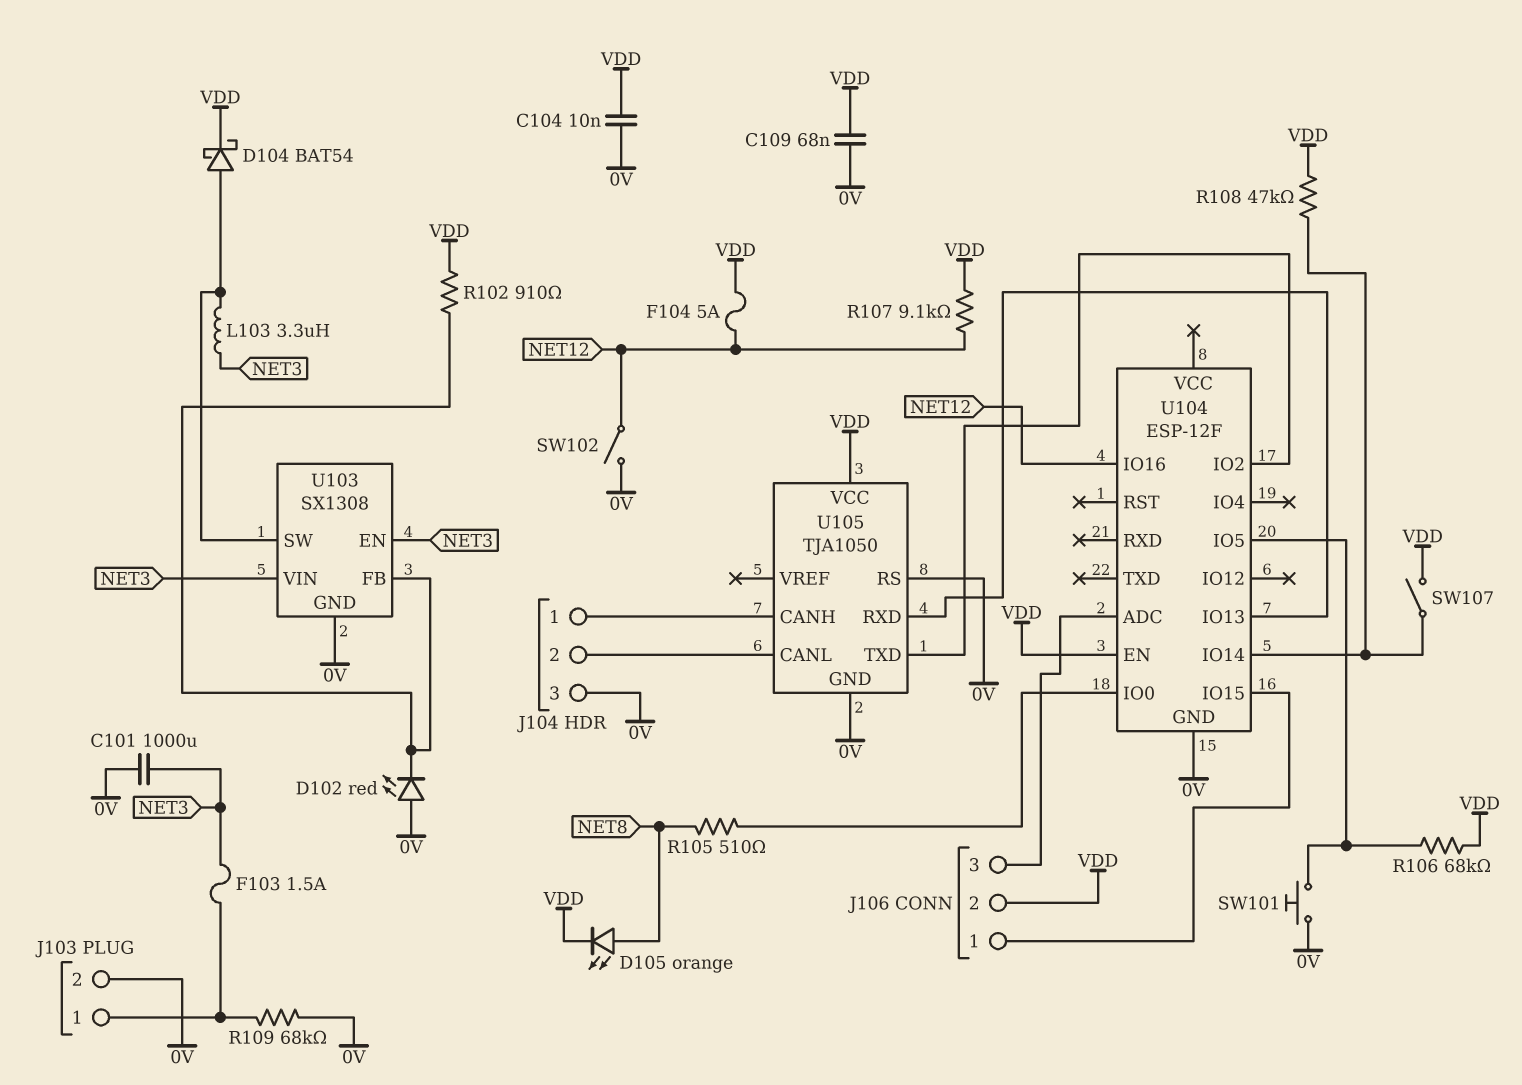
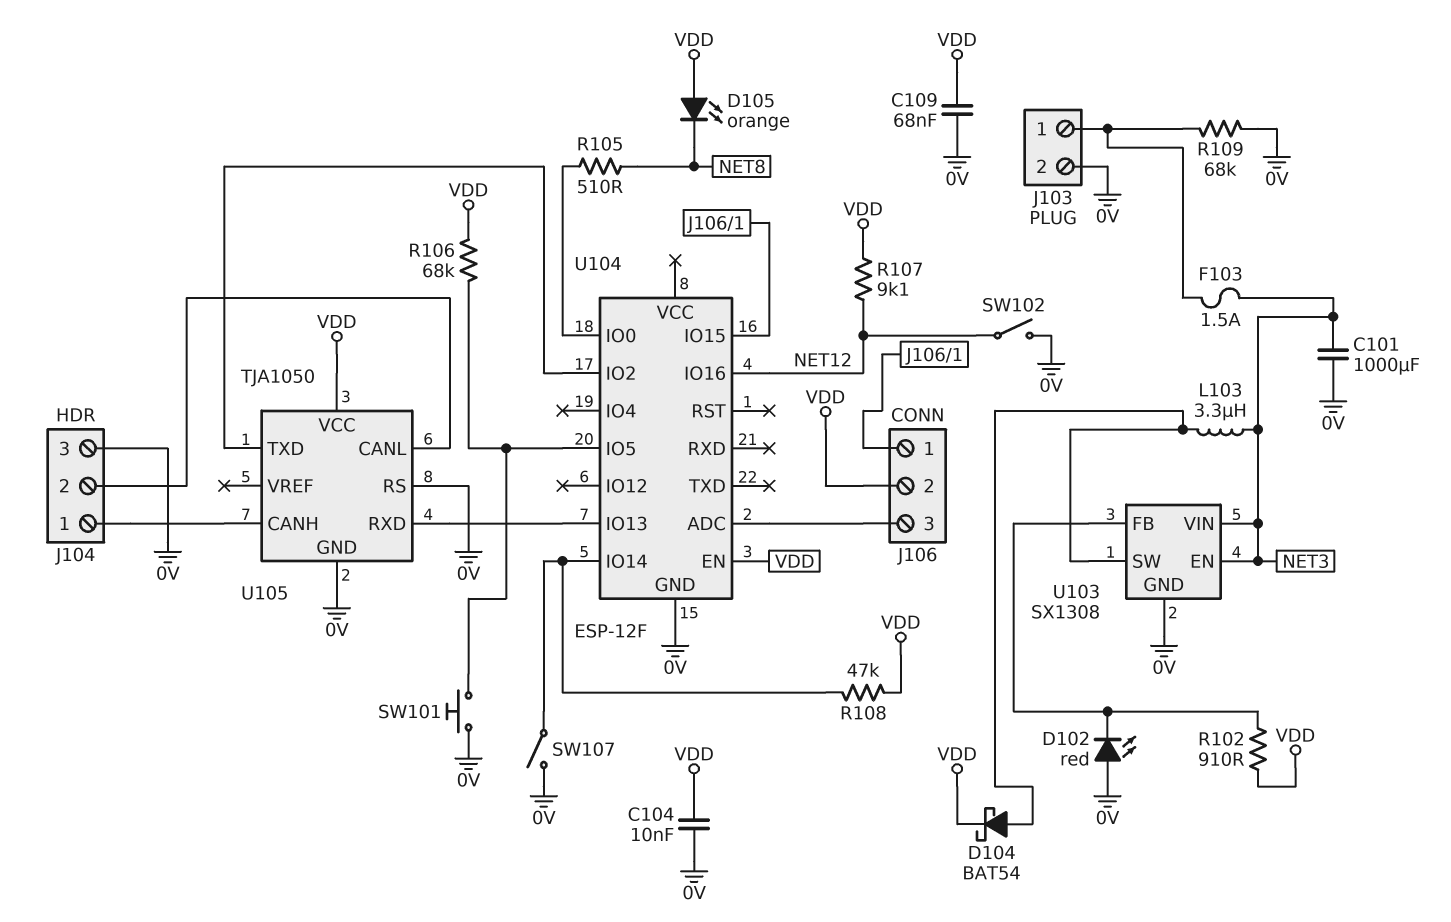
D105: LED orange (A NET8, K VDD) -> LED orange (A VDD, K NET8)
F104: 5A (NET12, VDD) -> none
SW107: switch (U104/IO14, VDD) -> switch (0V, U104/IO14)

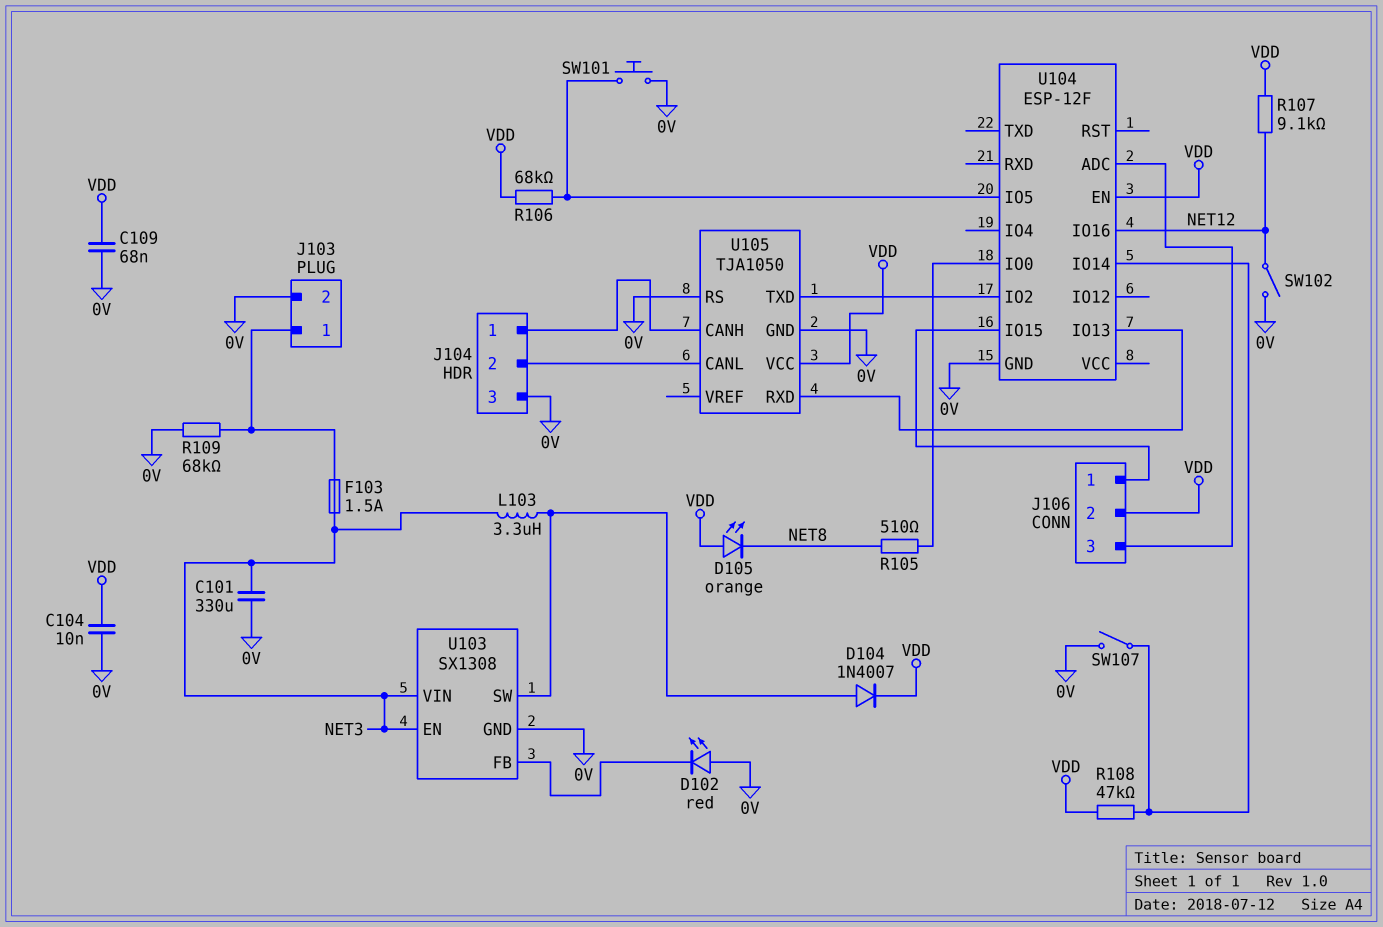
C101: 1000uF (0V, NET3) -> 330uF (0V, NET3)
D104: schottky BAT54 (A U103/SW, K VDD) -> diode 1N4007 (A U103/SW, K VDD)
R102: 910 (U103/FB, VDD) -> none

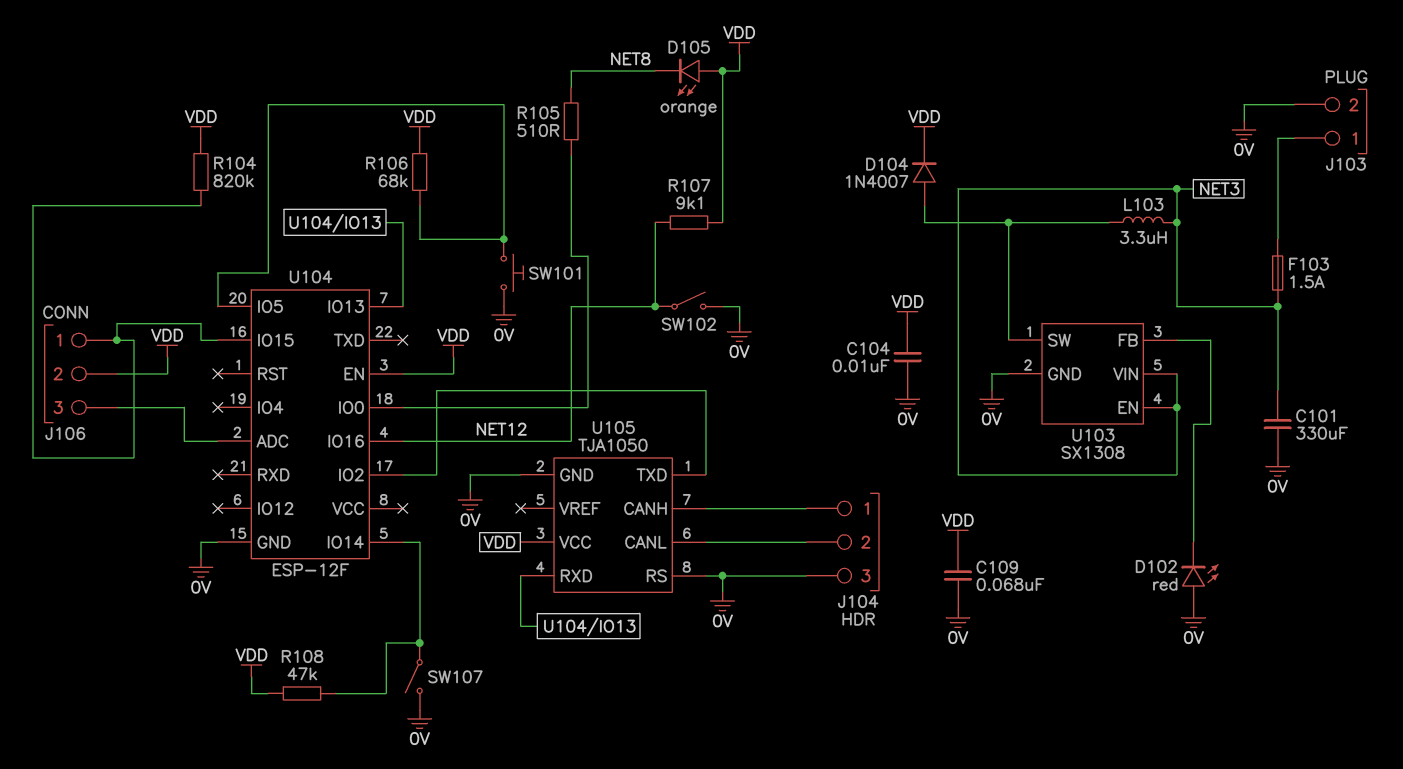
R104: none -> 820k (J106/1, VDD)
R109: 68k (0V, J103/1) -> none

